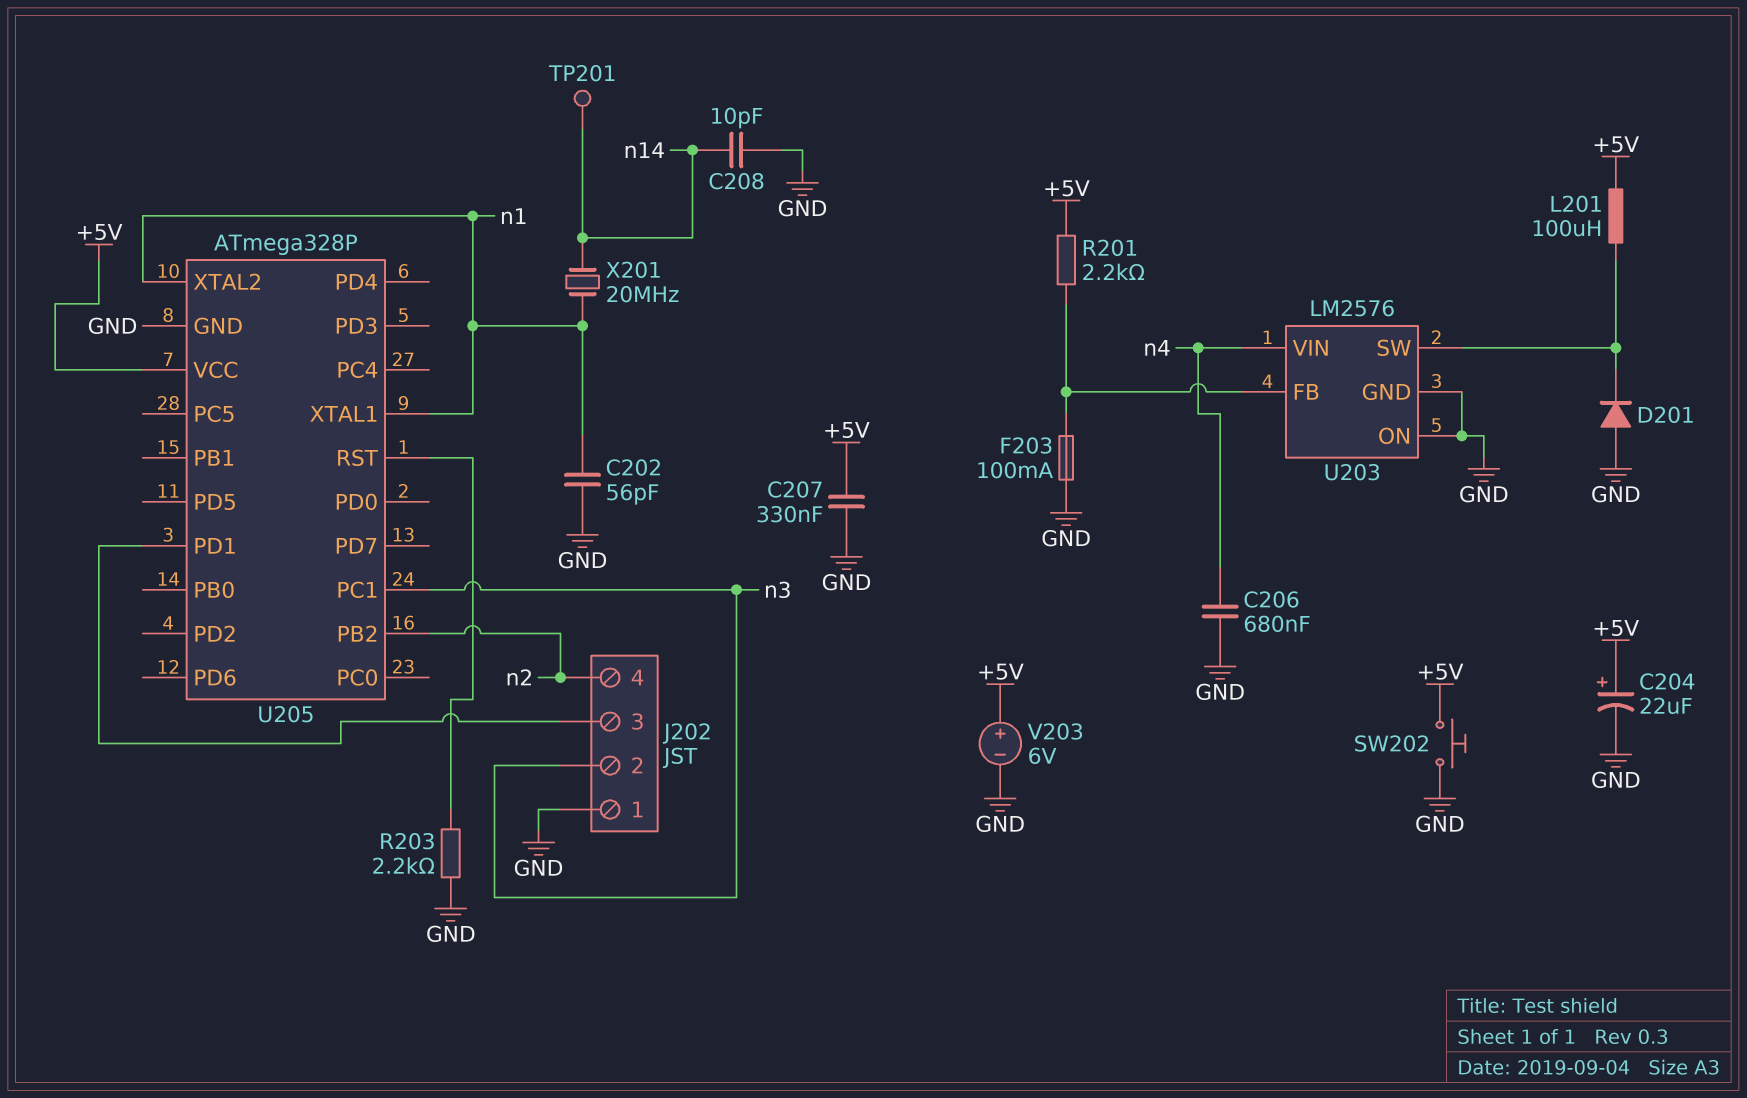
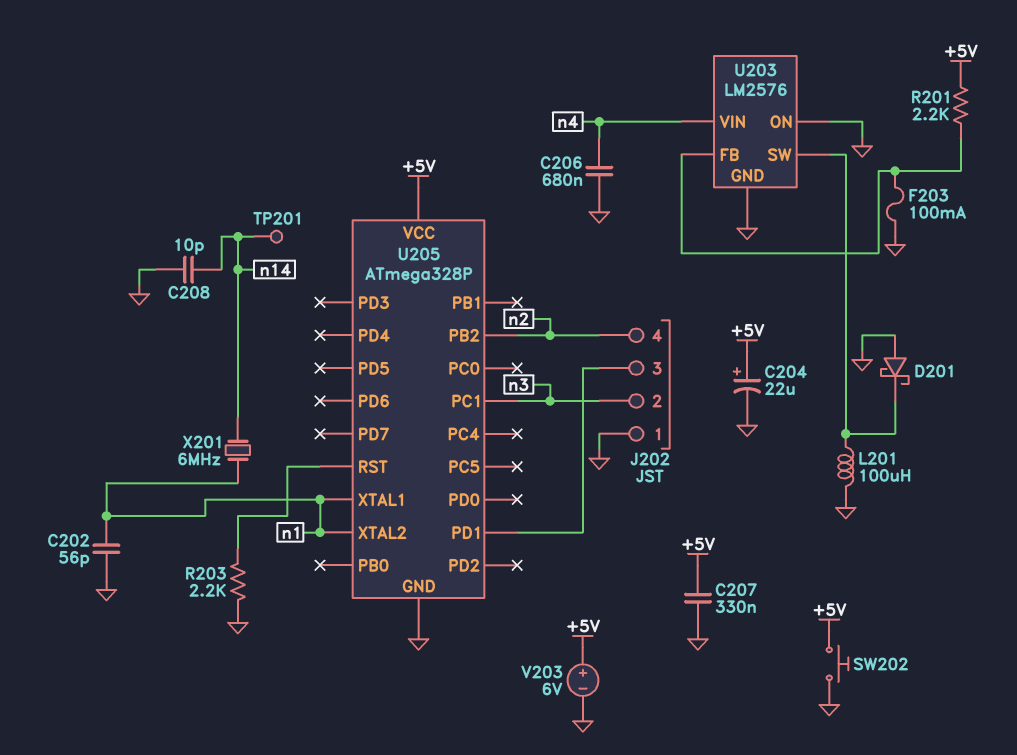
D201: diode (A GND, K U203/SW) -> schottky (A GND, K U203/SW)
L201: 100uH (+5V, U203/SW) -> 100uH (GND, U203/SW)
X201: 20MHz (n1, n14) -> 6MHz (n1, n14)

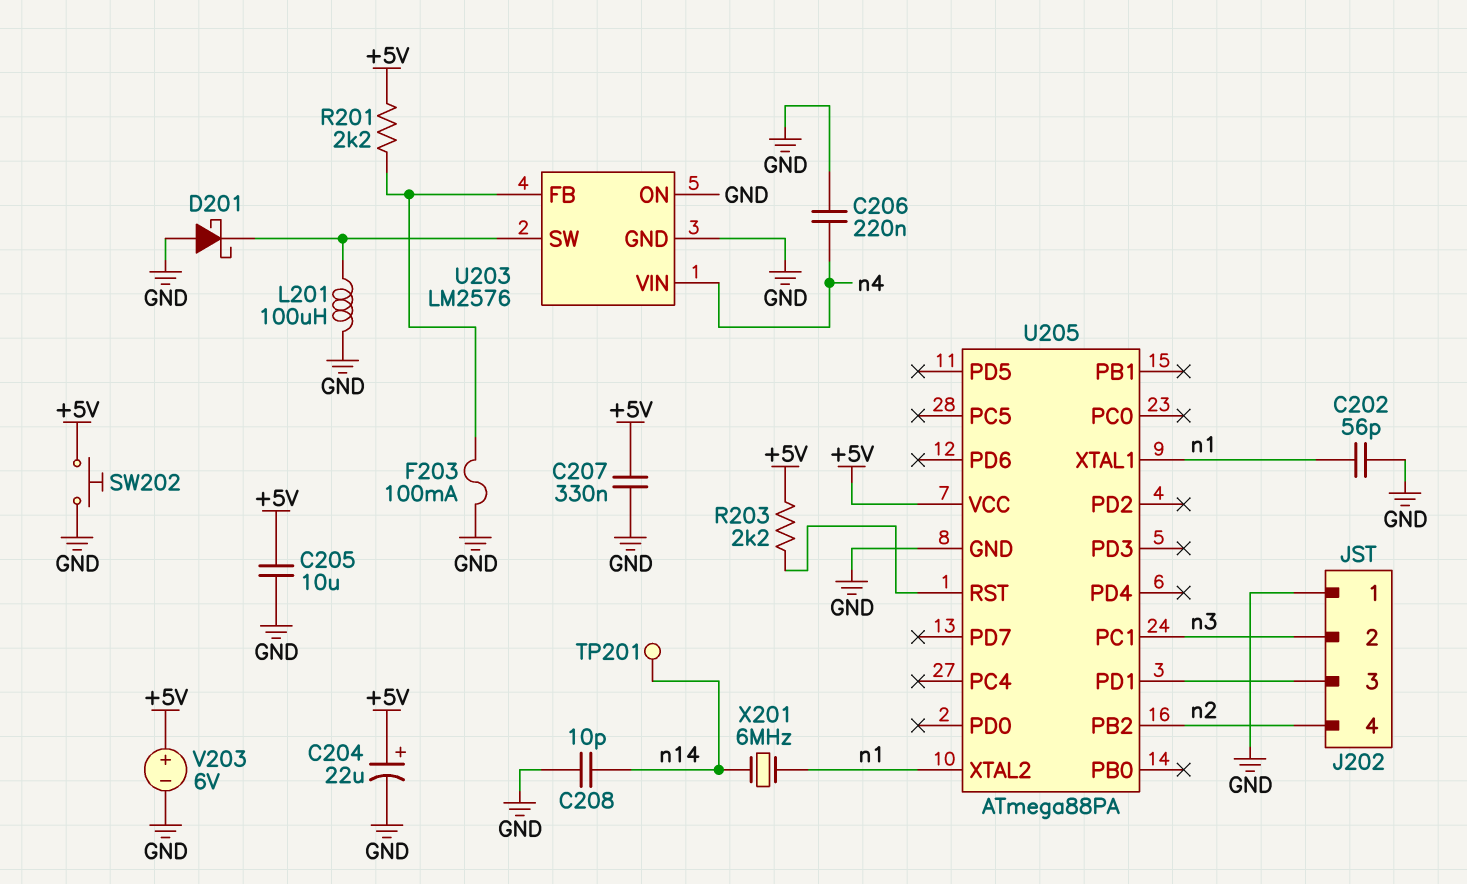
C205: none -> 10uF (+5V, GND)
C206: 680nF (GND, n4) -> 220nF (GND, n4)
R203: 2.2k (GND, U205/RST) -> 2.2k (+5V, U205/RST)
U205: ATmega328P -> ATmega88PA

